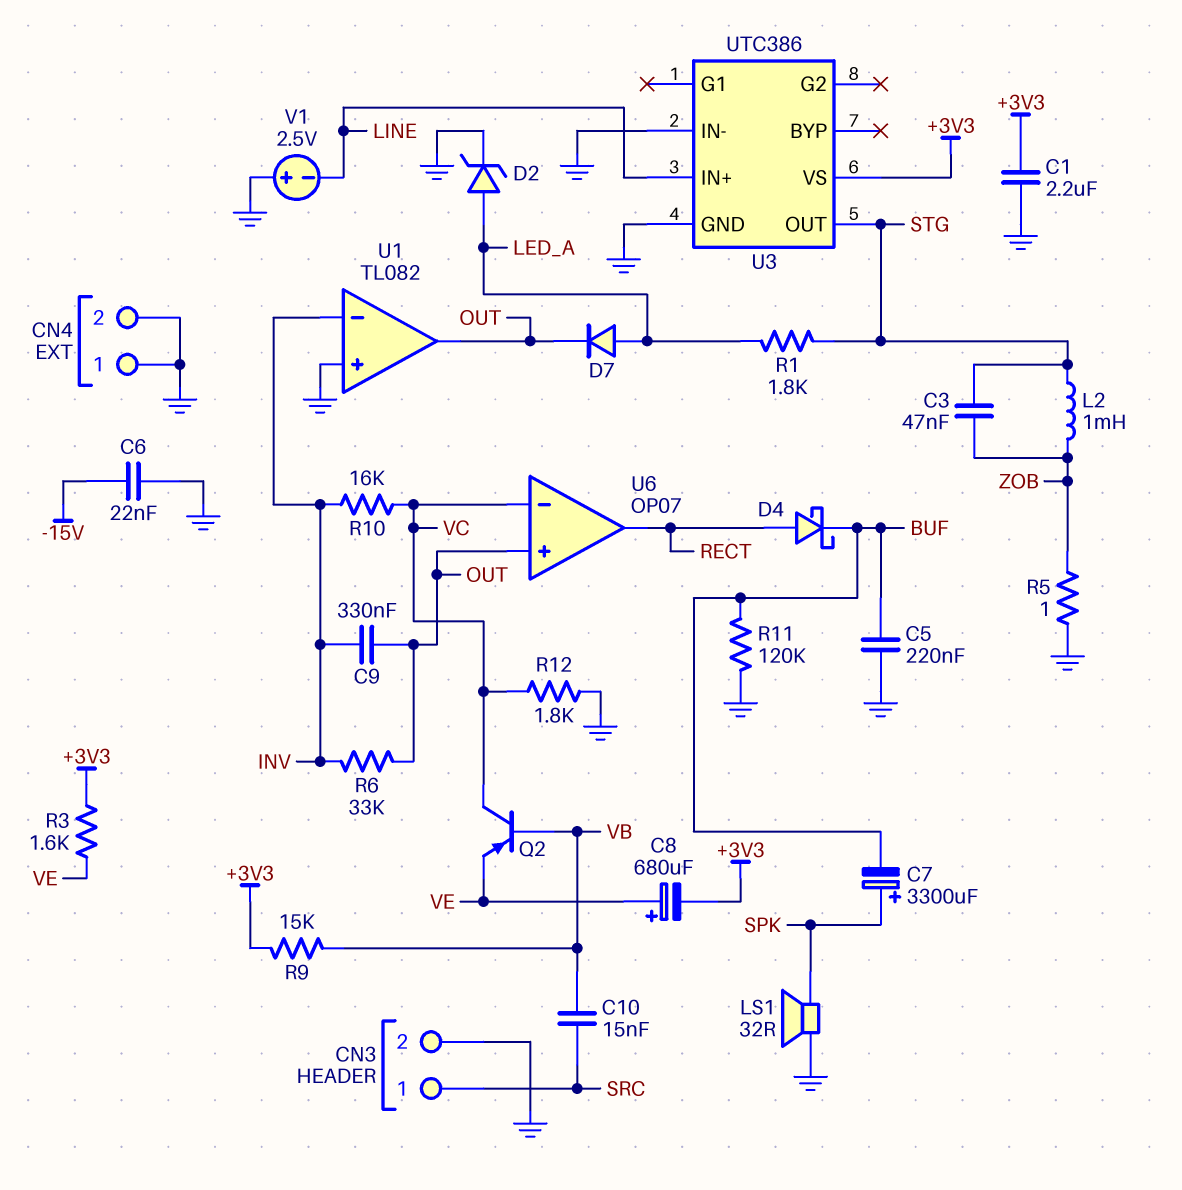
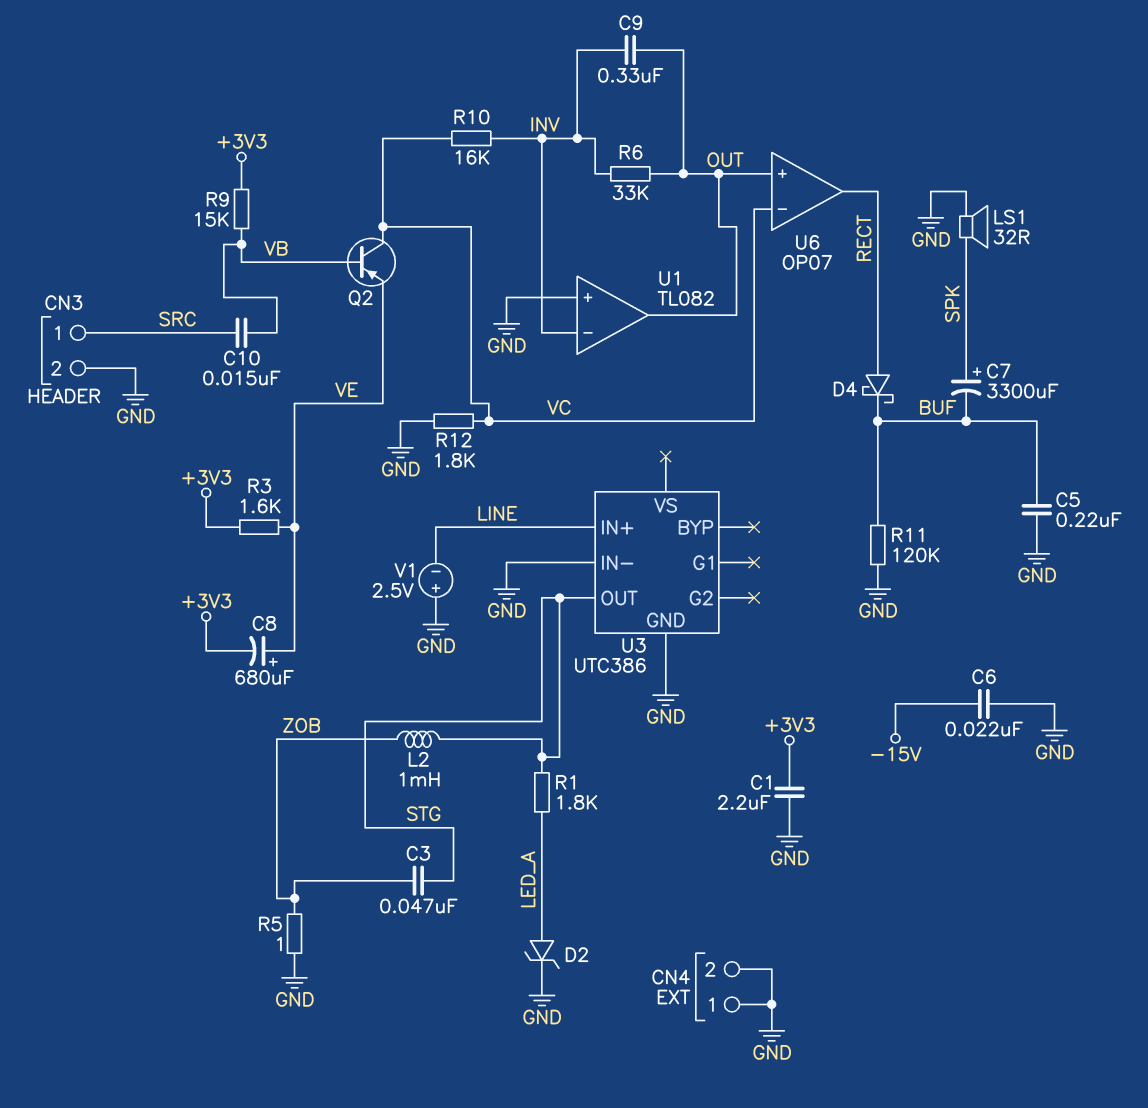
D7: diode (A LED_A, K OUT) -> none
U3 pin VS: +3V3 -> none

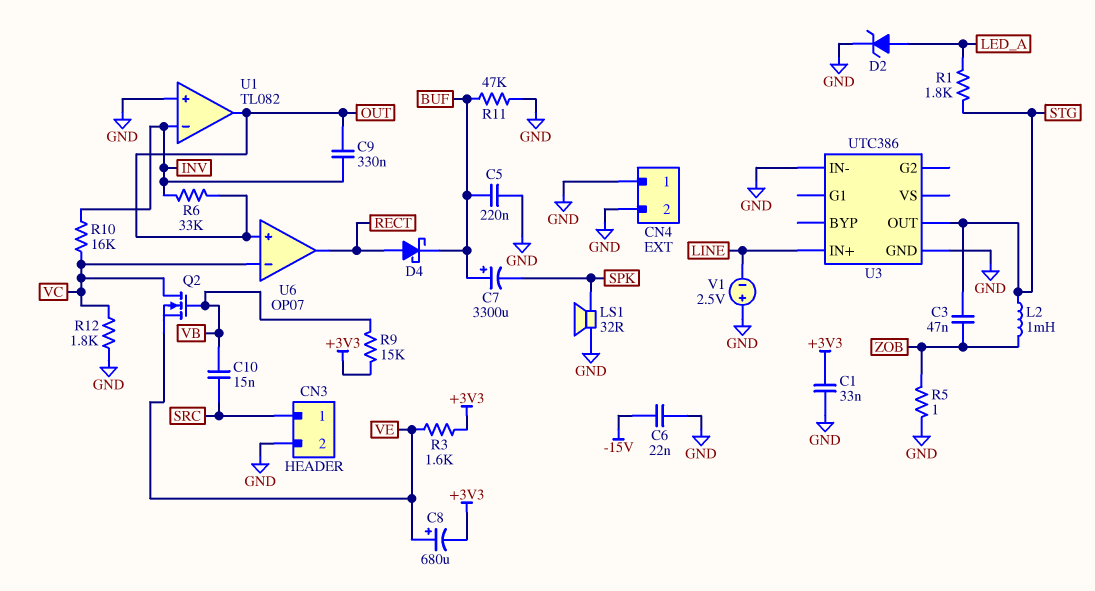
C1: 2.2uF (+3V3, GND) -> 33nF (+3V3, GND)
C7: 3300uF (plus SPK, minus BUF) -> 3300uF (plus BUF, minus SPK)
Q2: PNP (B VB, C VC, E VE) -> NMOS (G VB, D VC, S VE)
R11: 120k (BUF, GND) -> 47k (BUF, GND)

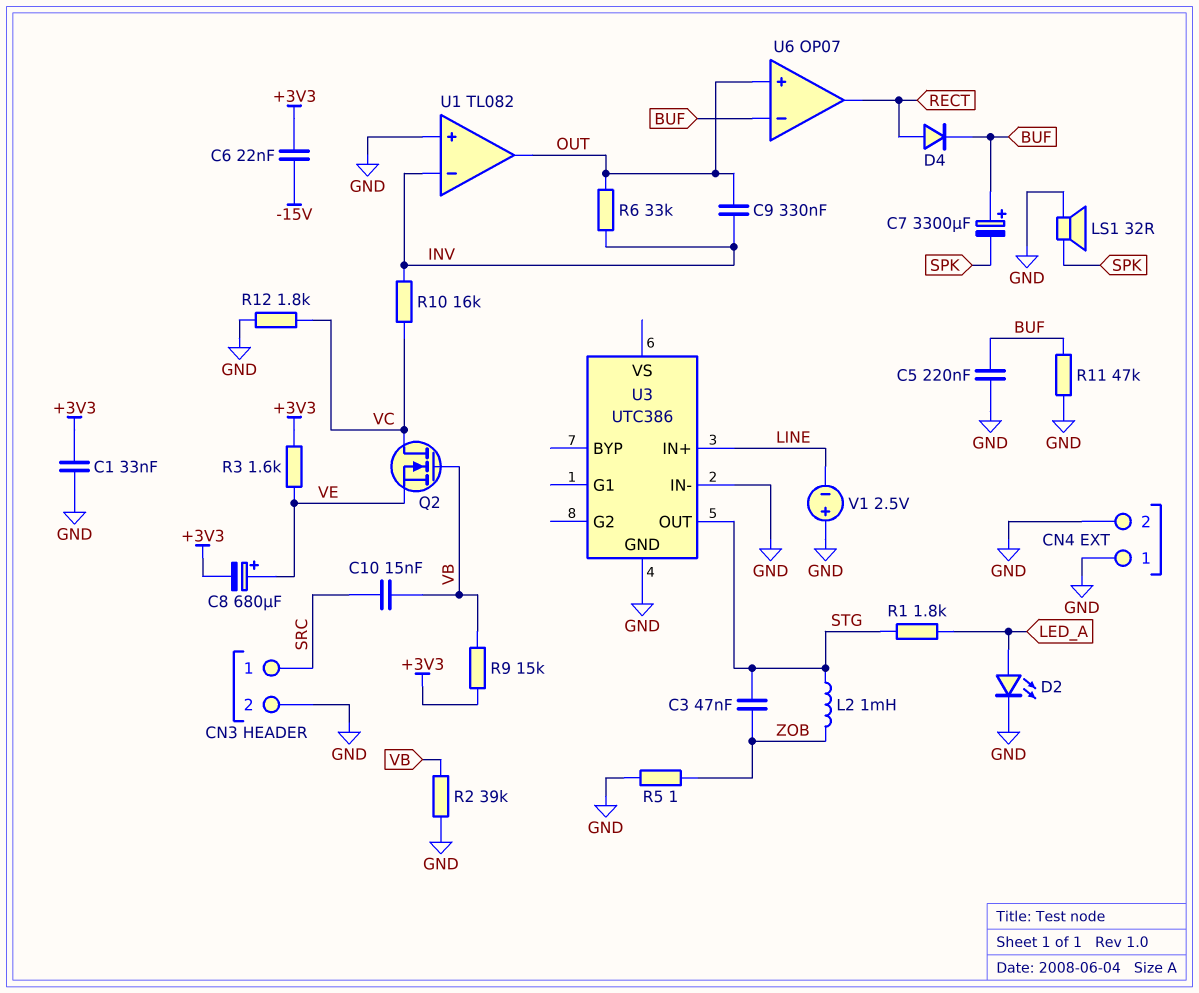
C6: 22nF (-15V, GND) -> 22nF (+3V3, -15V)
D2: zener (A LED_A, K GND) -> LED (A LED_A, K GND)
D4: schottky (A RECT, K BUF) -> diode (A RECT, K BUF)
R2: none -> 39k (GND, VB)
U6 pin in-: VC -> BUF

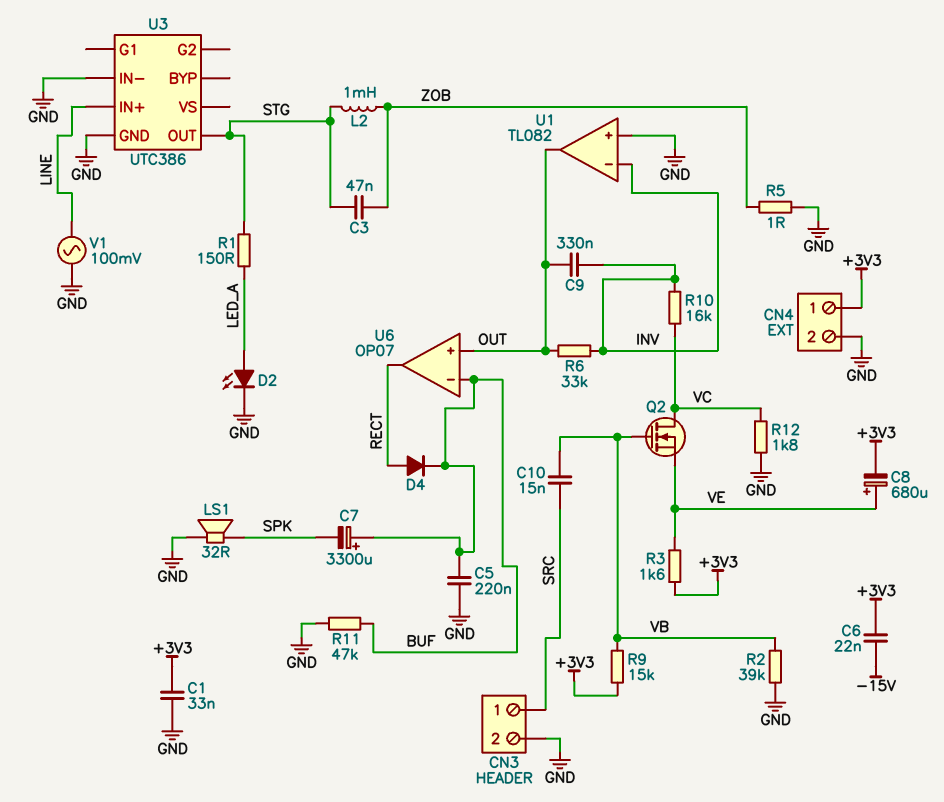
CN4 pin 1: GND -> +3V3
R1: 1.8k (LED_A, STG) -> 150 (LED_A, STG)
V1: 2.5V (plus GND, minus LINE) -> AC 100mV (GND, LINE)

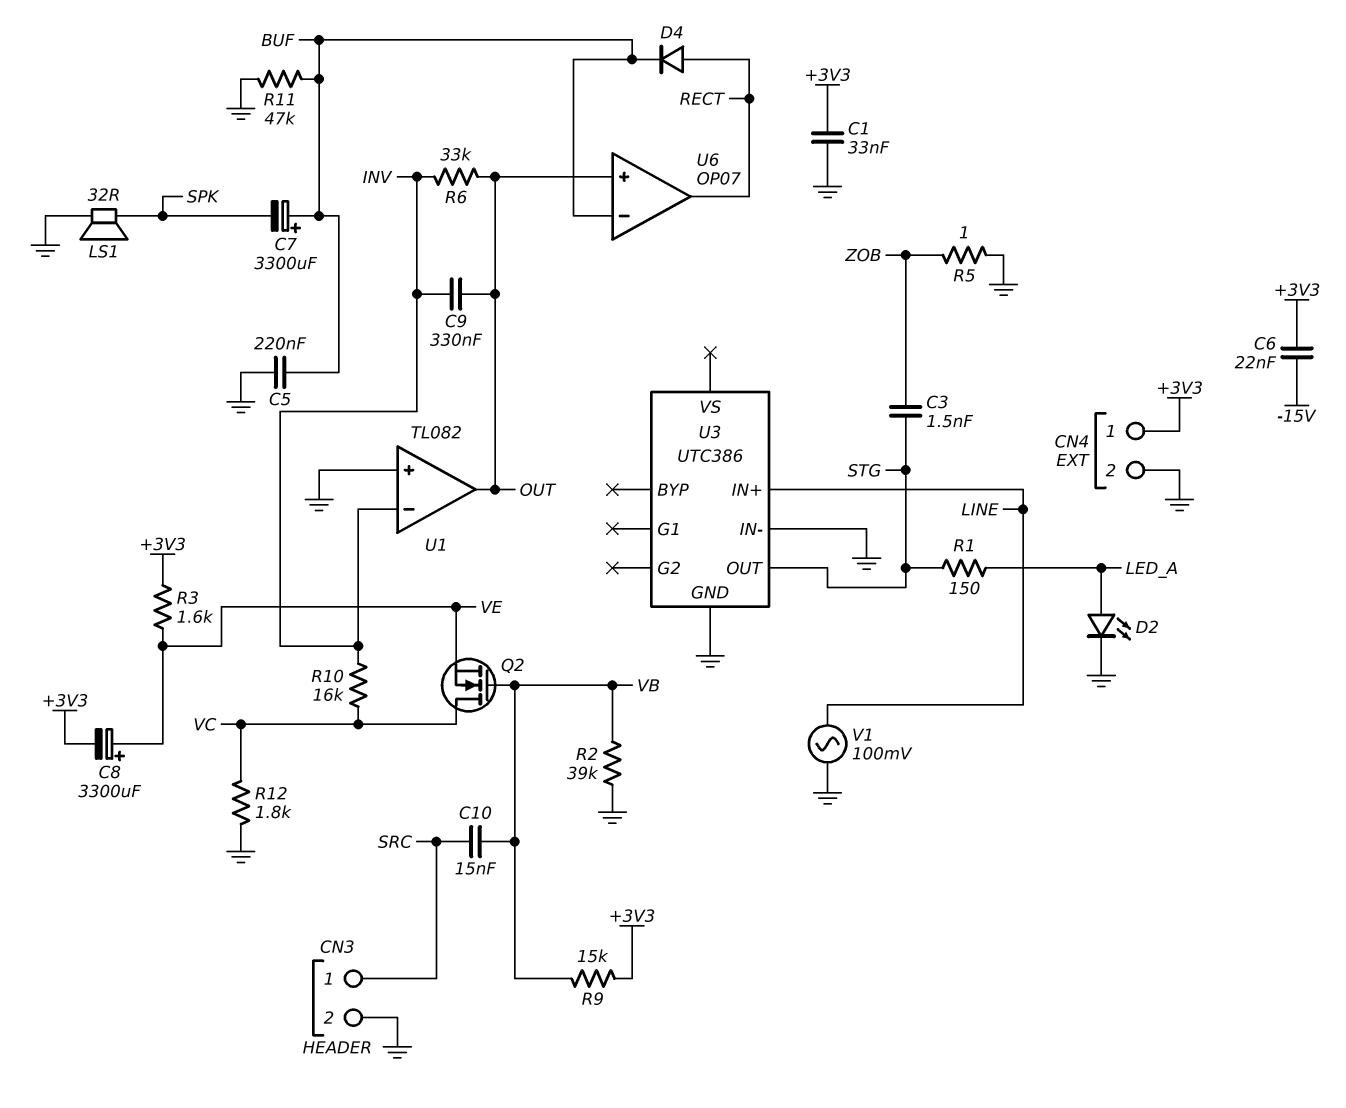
C3: 47nF (STG, ZOB) -> 1.5nF (STG, ZOB)
C8: 680uF (plus VE, minus +3V3) -> 3300uF (plus VE, minus +3V3)
L2: 1mH (STG, ZOB) -> none

